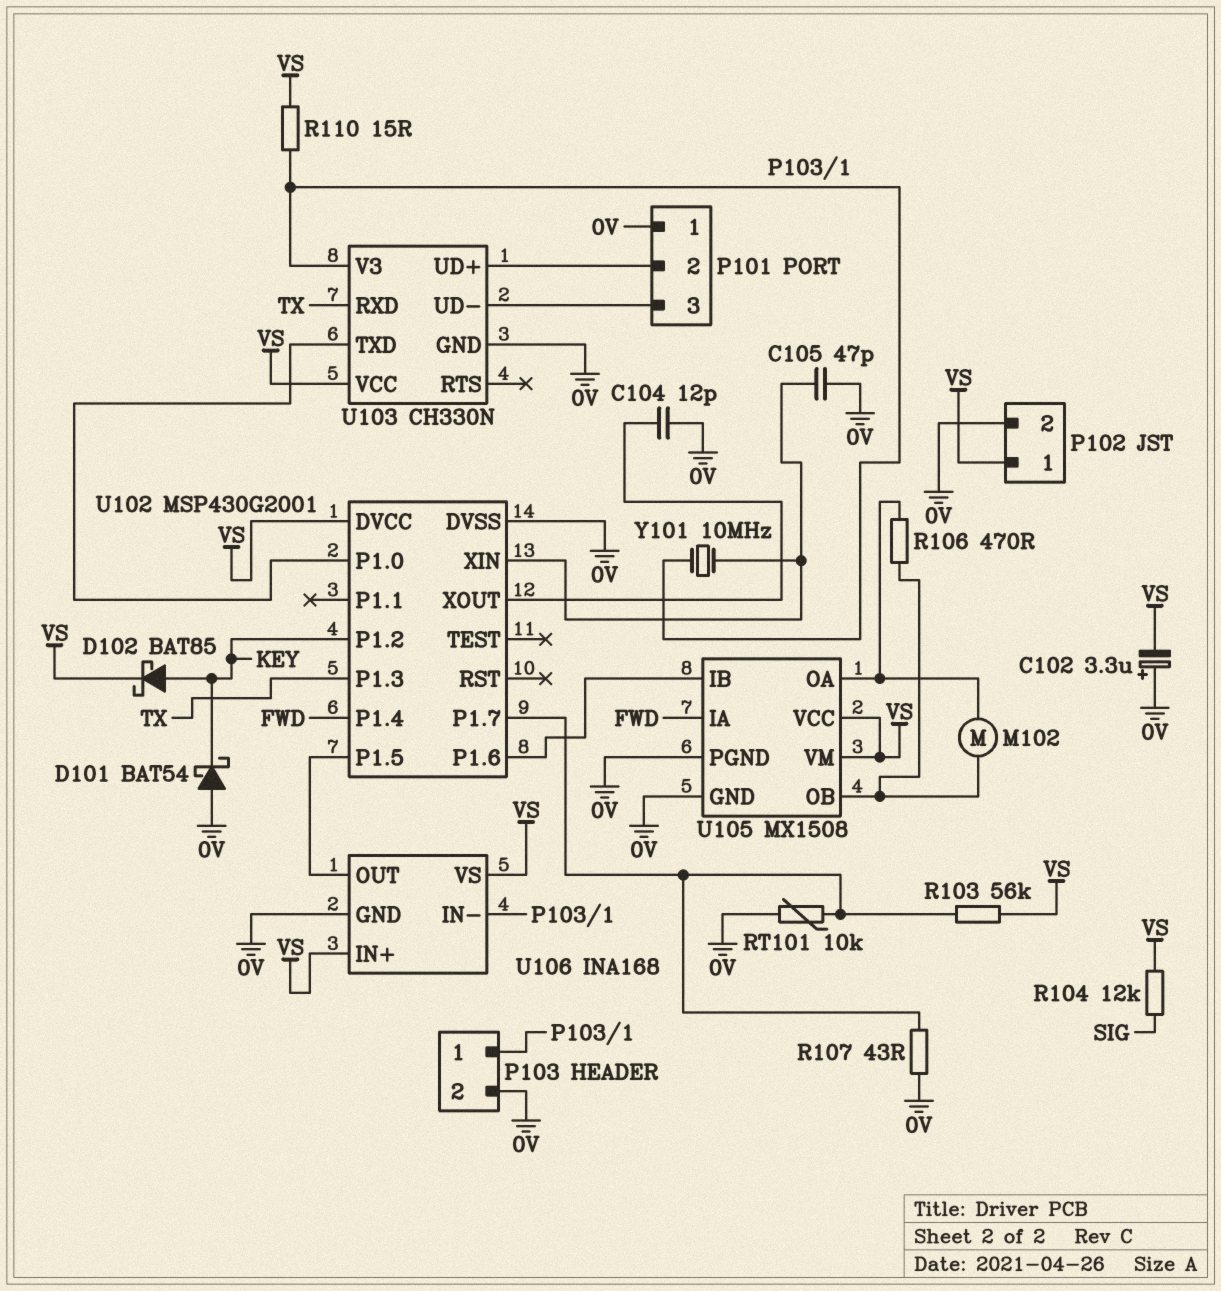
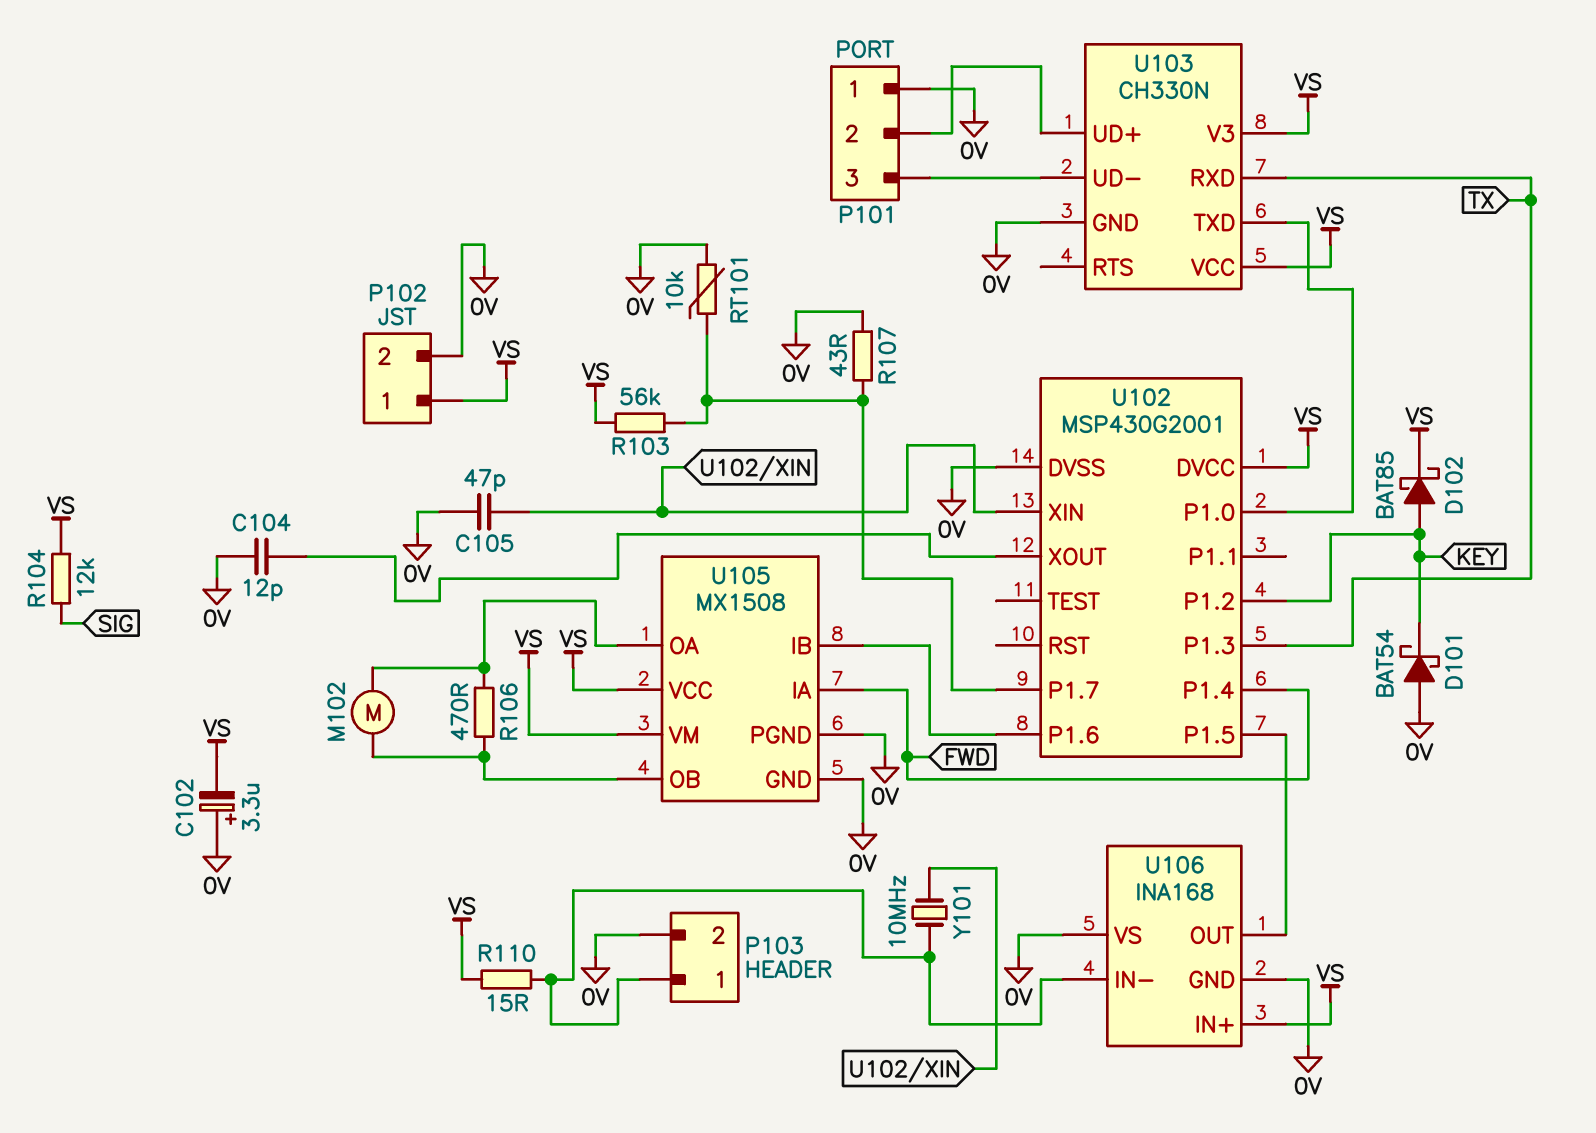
U103 pin V3: P103/1 -> VS
U106 pin VS: VS -> 0V

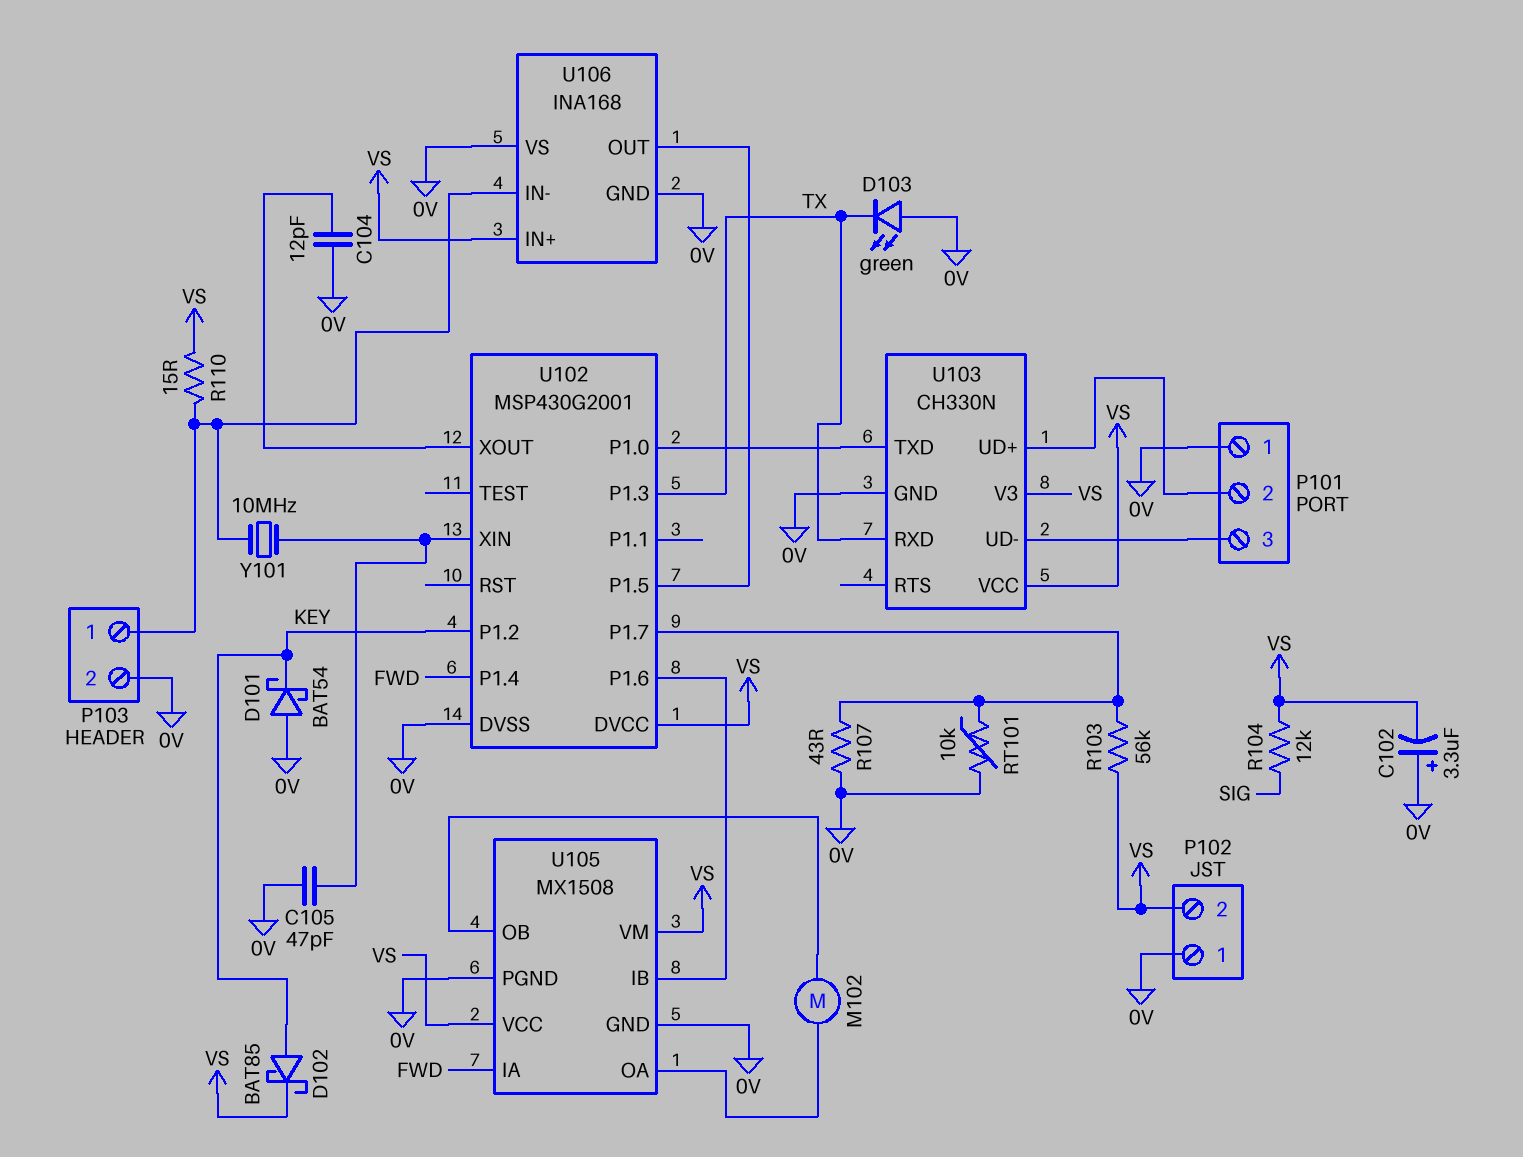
D103: none -> LED green (A 0V, K TX)
P102 pin 1: VS -> 0V
P102 pin 2: 0V -> VS
R106: 470 (U105/OA, U105/OB) -> none

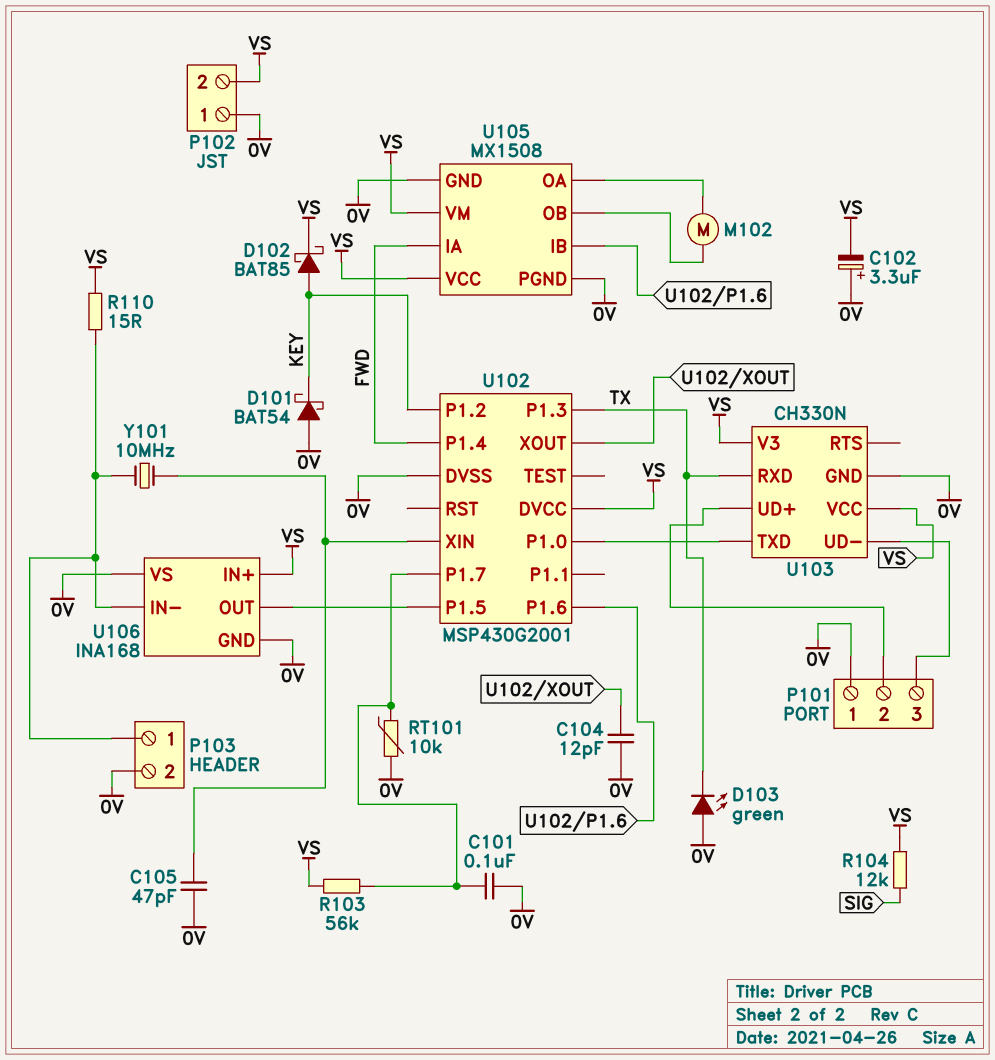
C101: none -> 100nF (0V, U102/P1.7)
R107: 43 (0V, U102/P1.7) -> none

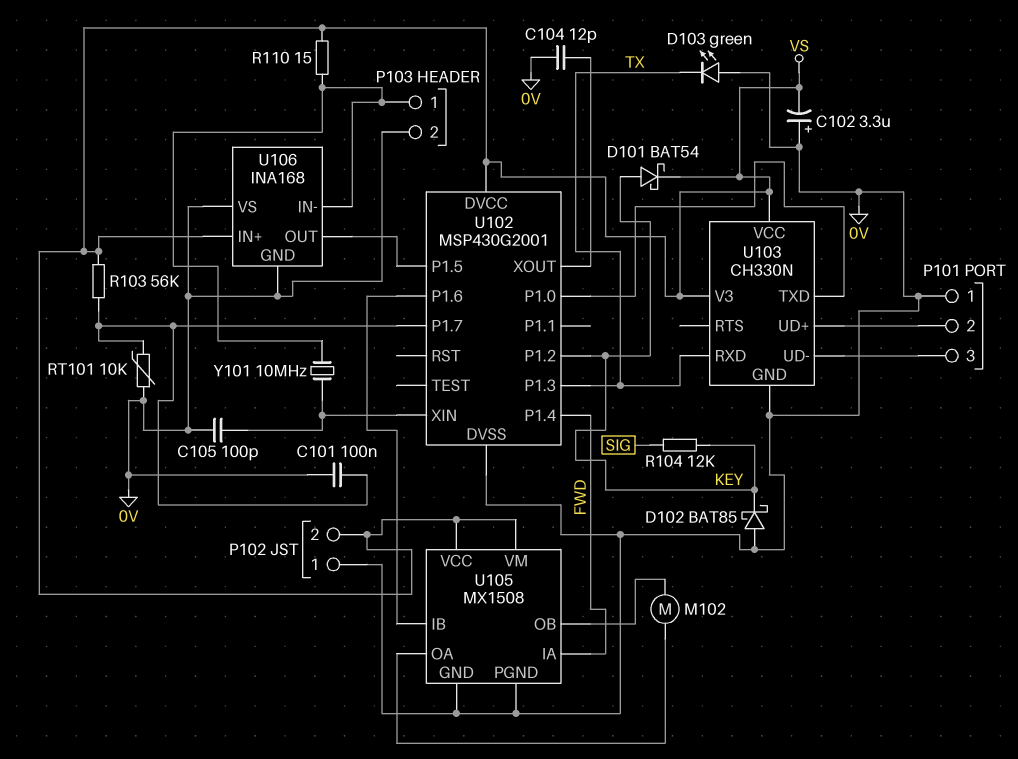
C105: 47pF (0V, U102/XIN) -> 100pF (0V, U102/XIN)
D101: schottky BAT54 (A 0V, K KEY) -> schottky BAT54 (A KEY, K VS)
D102: schottky BAT85 (A KEY, K VS) -> schottky BAT85 (A 0V, K KEY)
R104: 12k (SIG, VS) -> 12k (KEY, SIG)

